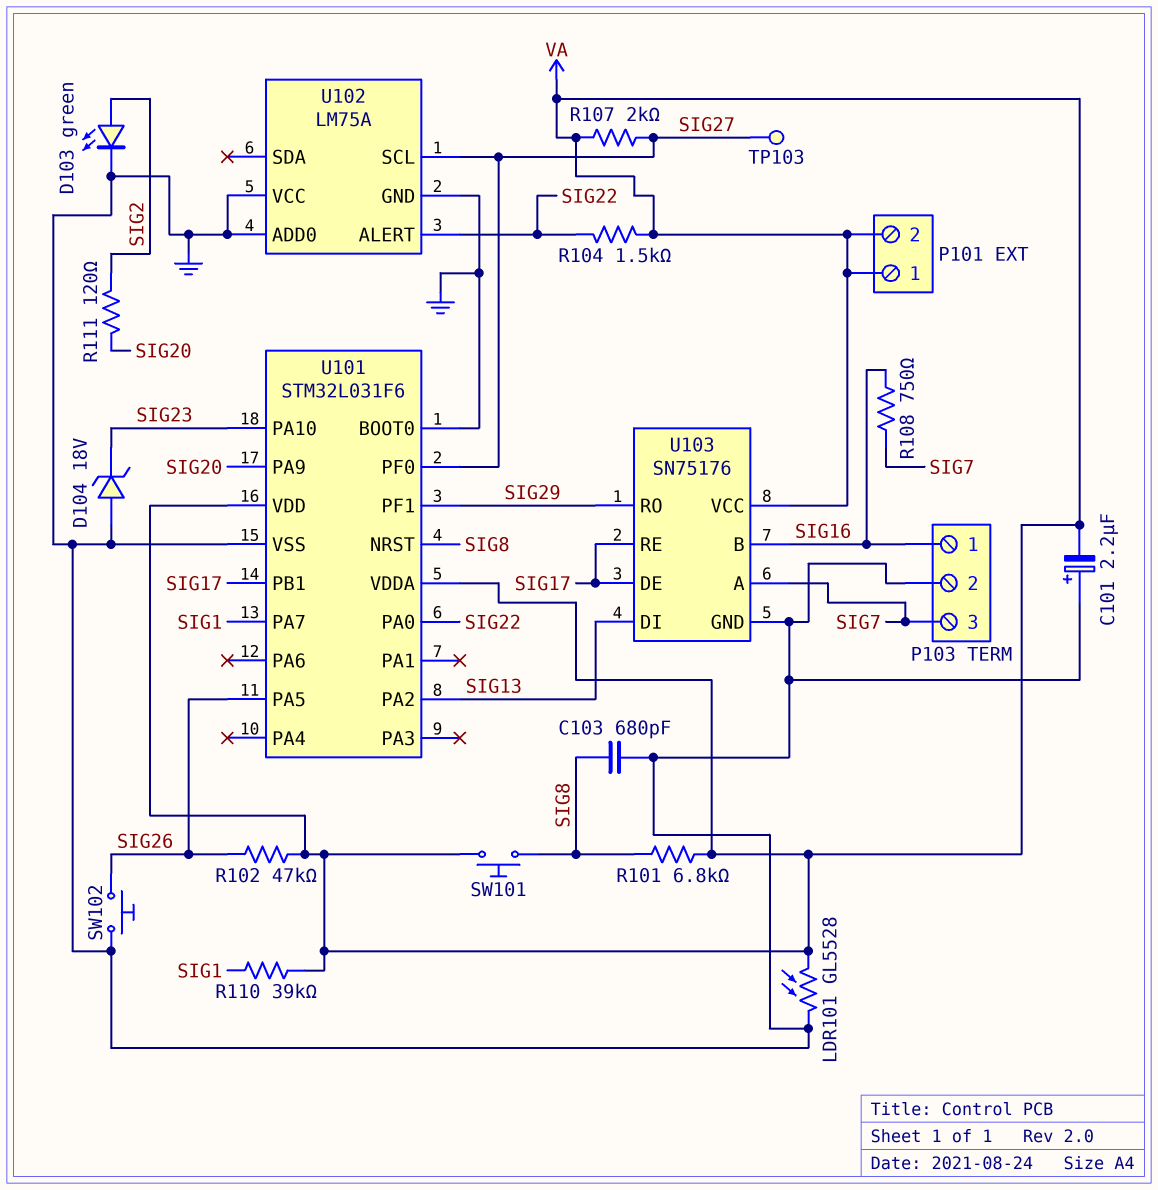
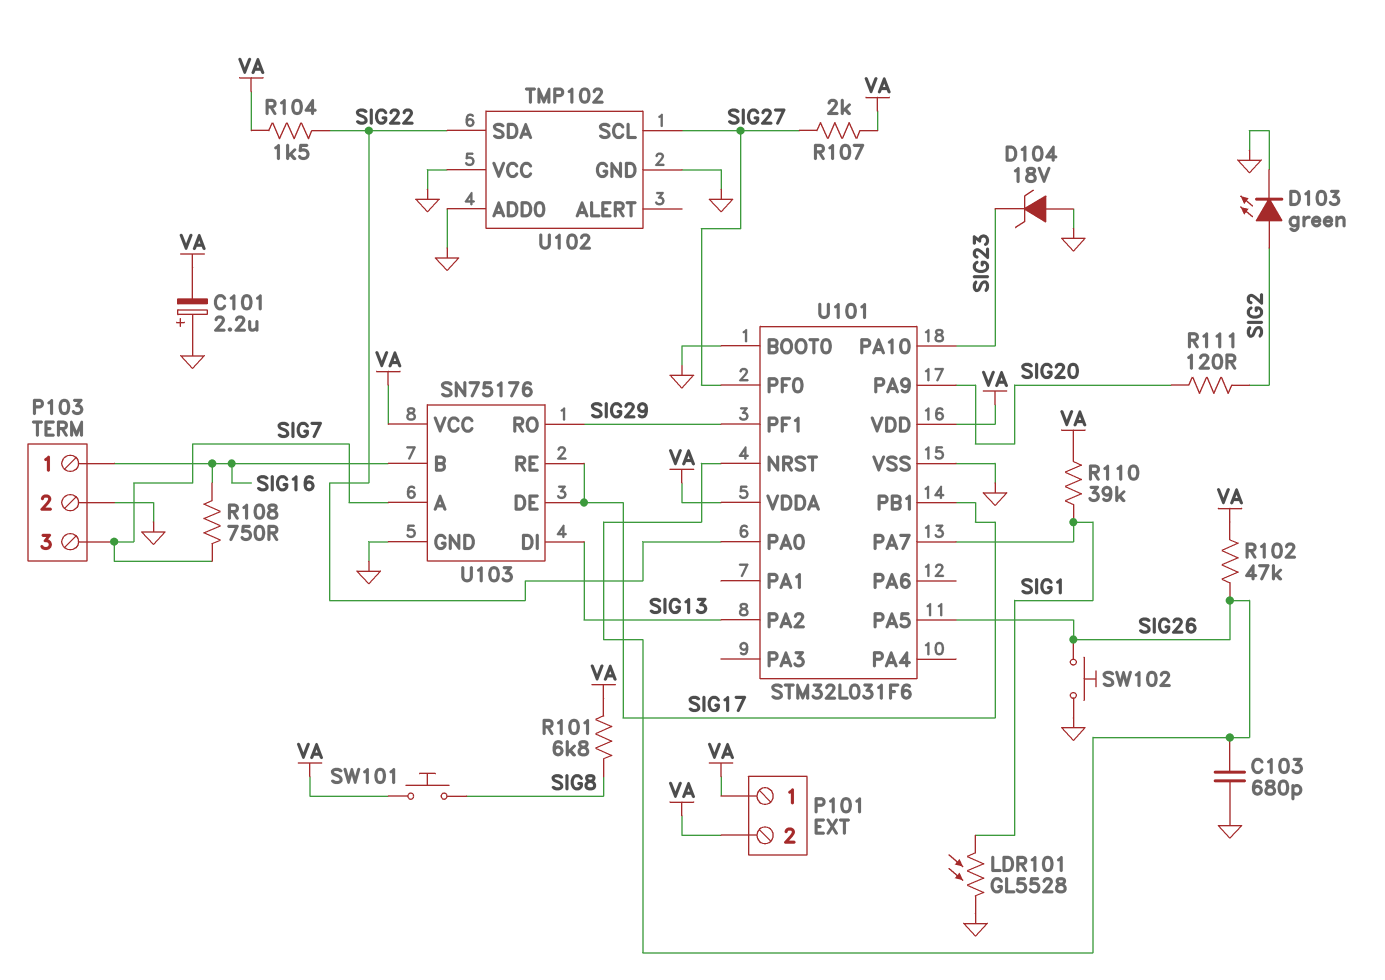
C103: 680pF (GND, SIG8) -> 680pF (GND, SIG26)
LDR101: GL5528 (GND, VA) -> GL5528 (GND, SIG1)
TP103: test point (SIG27) -> none
U101 pin NRST: SIG8 -> SIG26
U102: LM75A -> TMP102
U102 pin ALERT: SIG22 -> none
U102 pin SDA: none -> SIG22

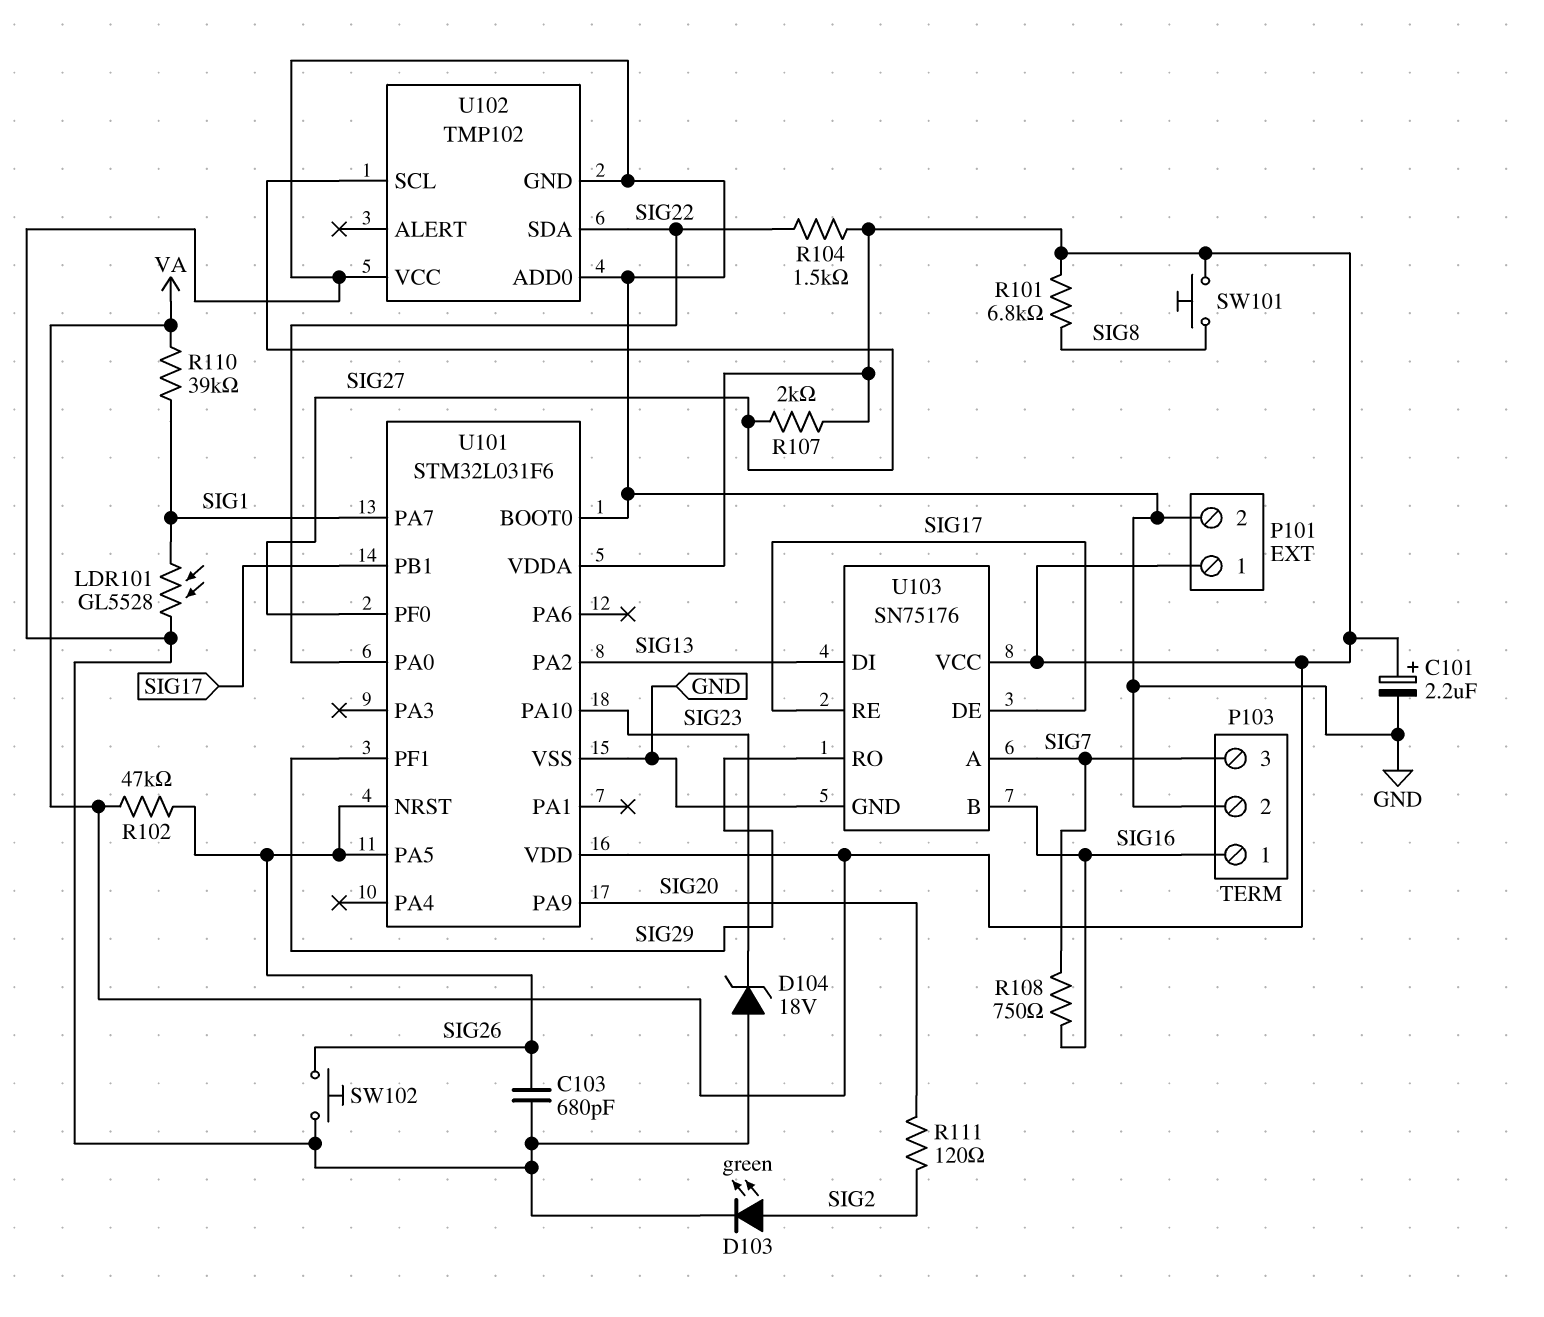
C101: 2.2uF (plus GND, minus VA) -> 2.2uF (plus VA, minus GND)
P101 pin 2: VA -> GND

